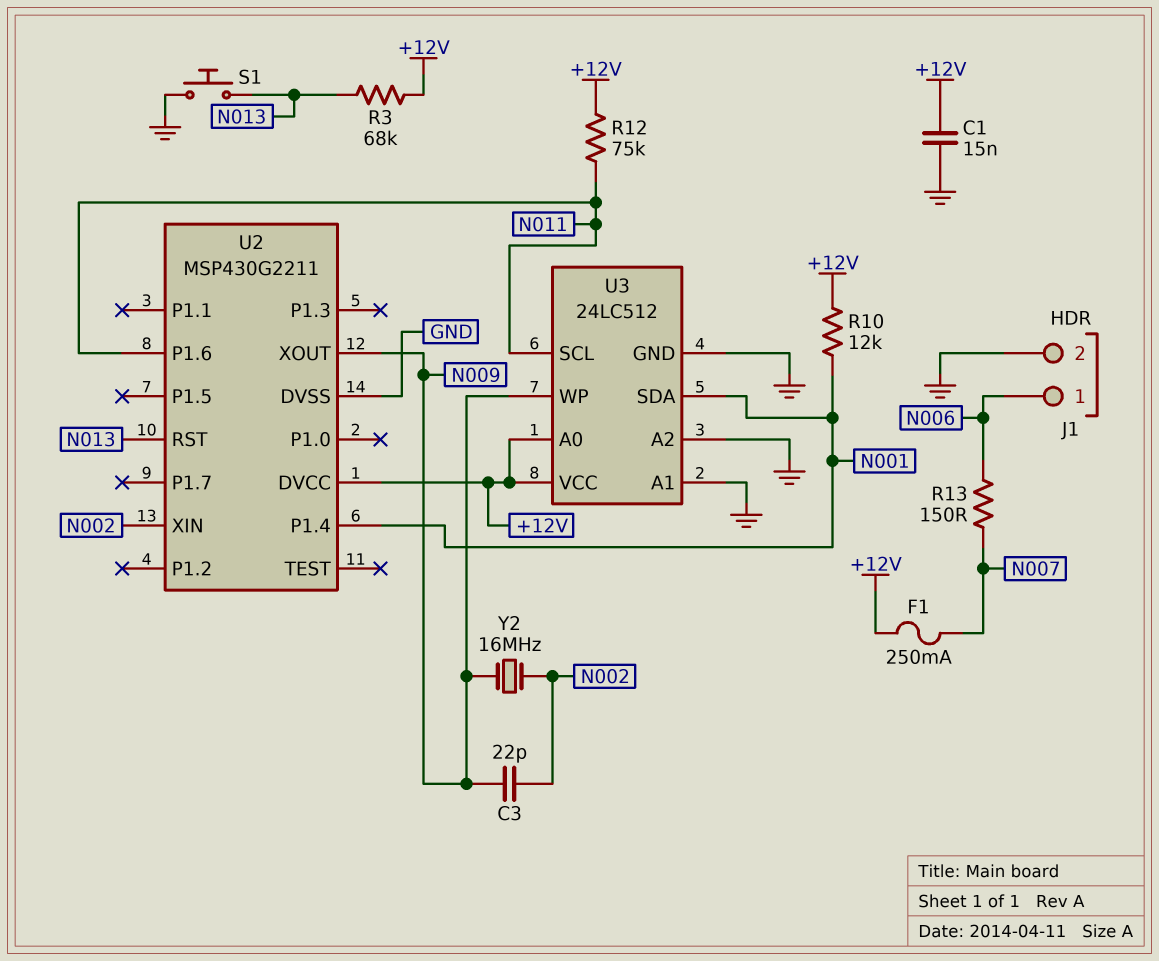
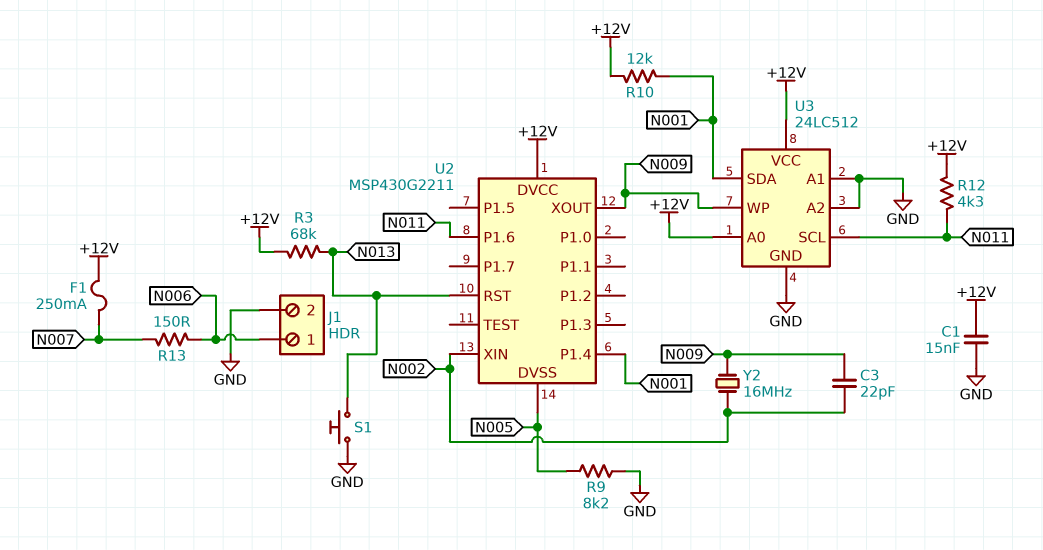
R9: none -> 8.2k (GND, N005)
R12: 75k (+12V, N011) -> 4.3k (+12V, N011)
U2 pin DVSS: GND -> N005

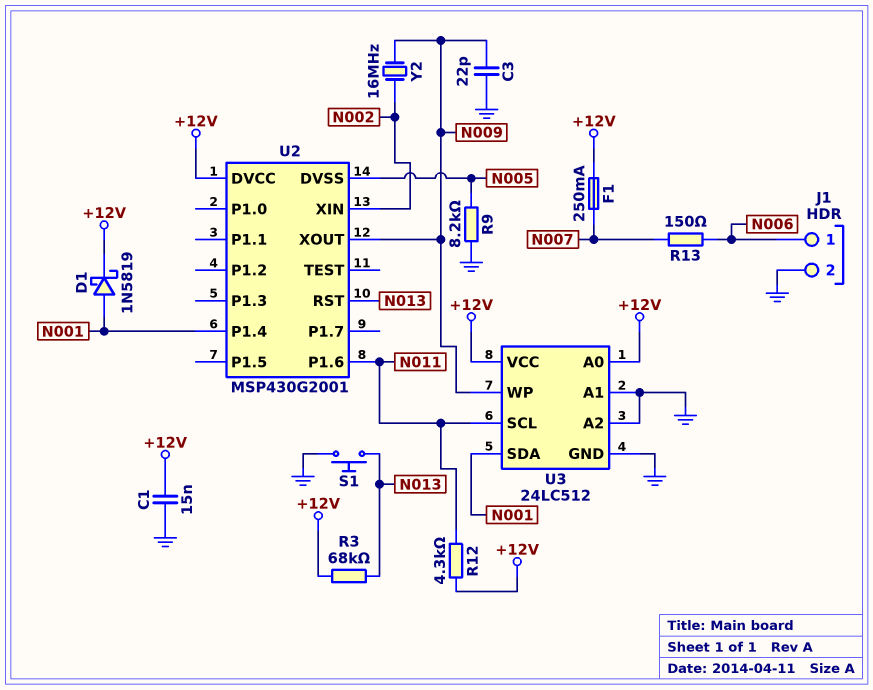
C3: 22pF (N002, N009) -> 22pF (GND, N009)
D1: none -> schottky 1N5819 (A N001, K +12V)
R10: 12k (+12V, N001) -> none
U2: MSP430G2211 -> MSP430G2001

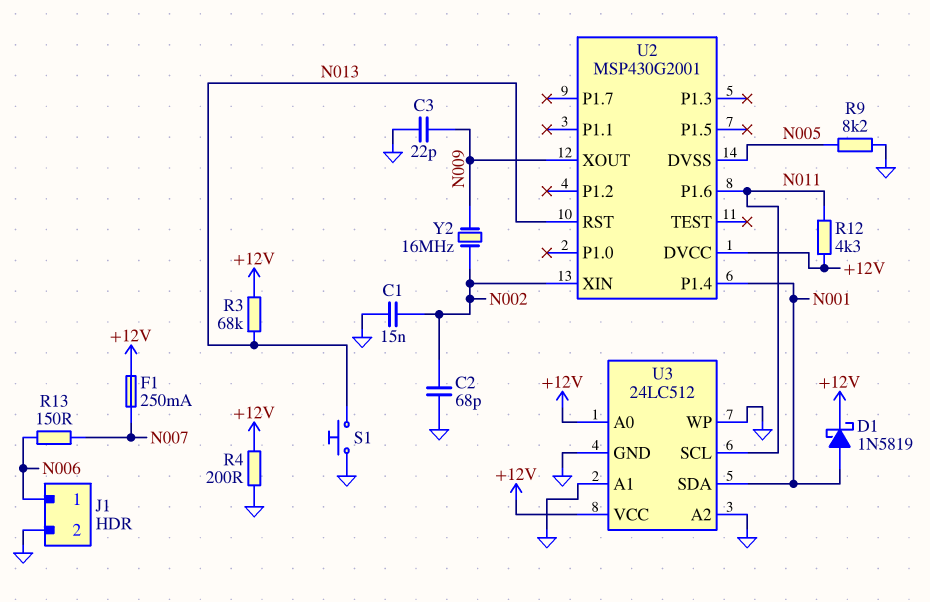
C1: 15nF (+12V, GND) -> 15nF (GND, N002)
C2: none -> 68pF (GND, N002)
R4: none -> 200 (+12V, GND)
U3 pin WP: N009 -> GND

